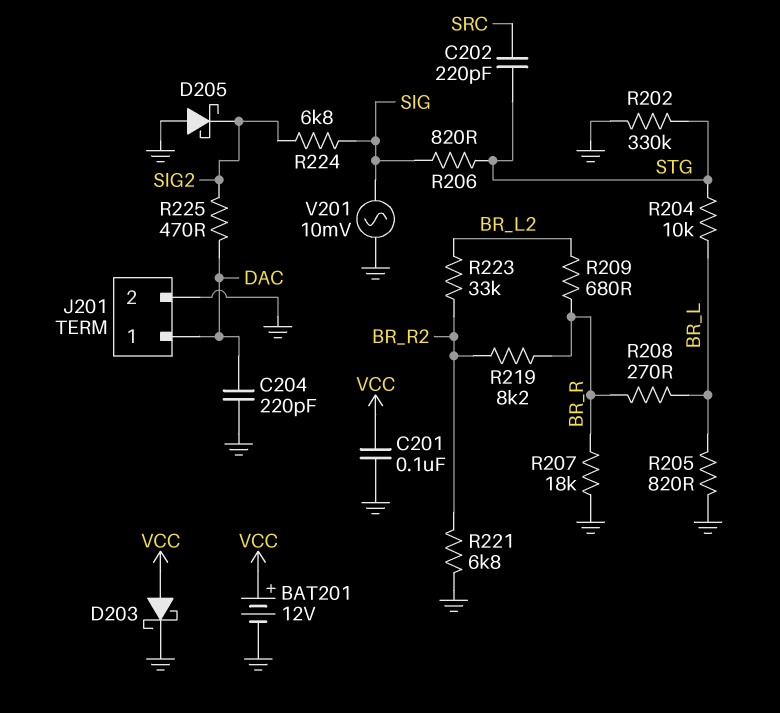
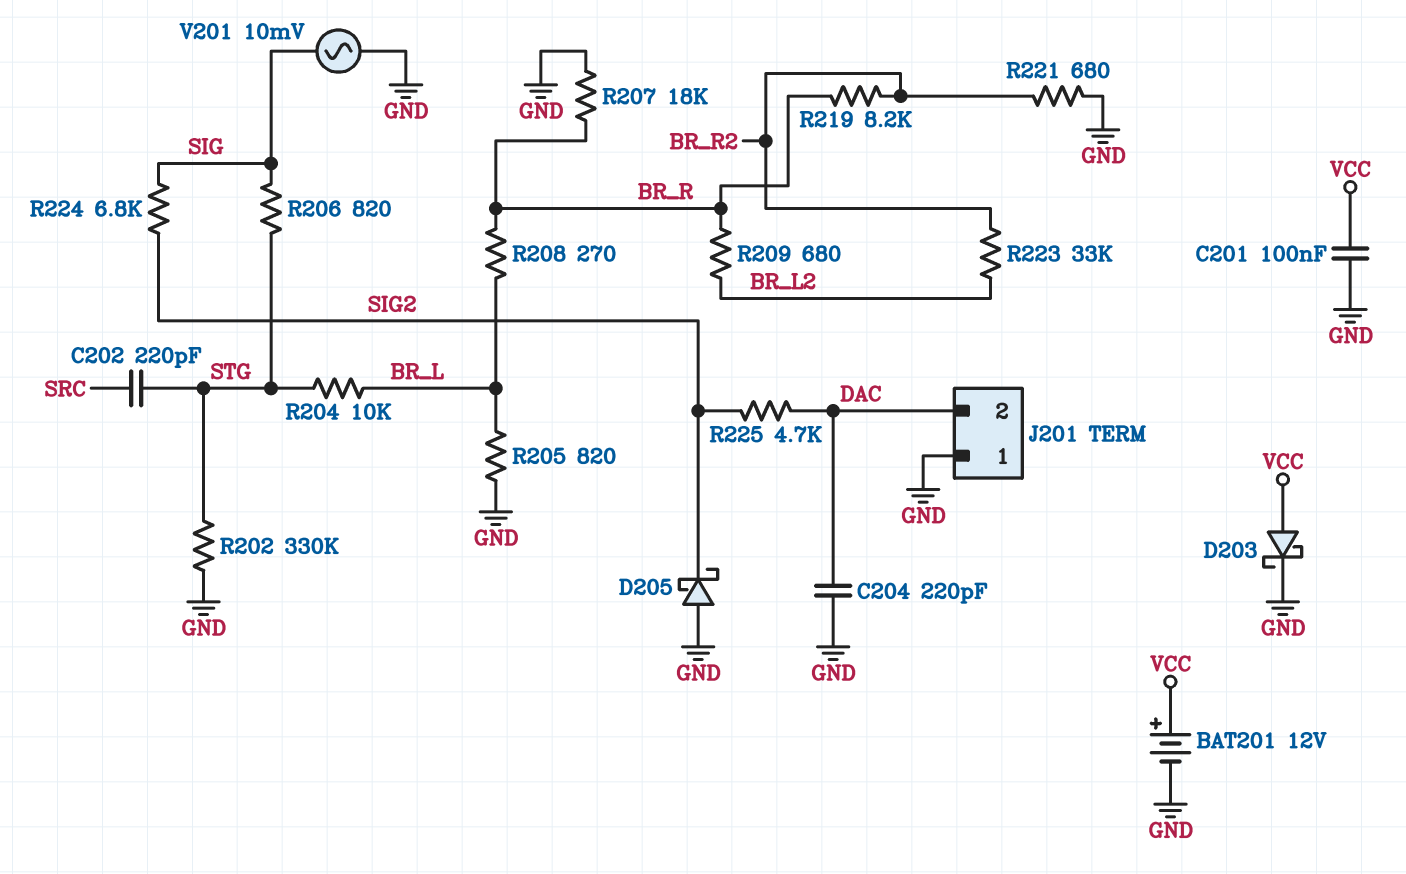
J201 pin 1: DAC -> GND
J201 pin 2: GND -> DAC
R221: 6.8k (BR_R2, GND) -> 680 (BR_R2, GND)
R225: 470 (DAC, SIG2) -> 4.7k (DAC, SIG2)

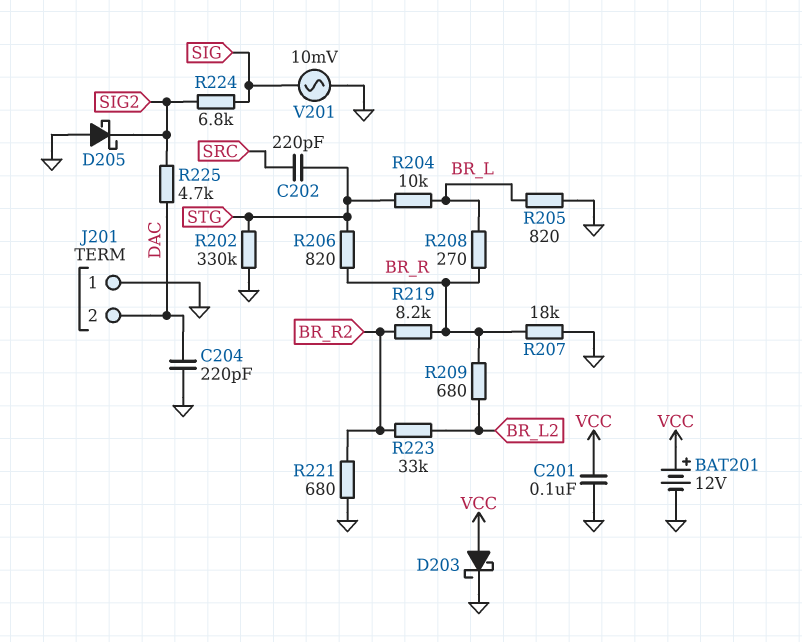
R206: 820 (SIG, STG) -> 820 (BR_R, STG)

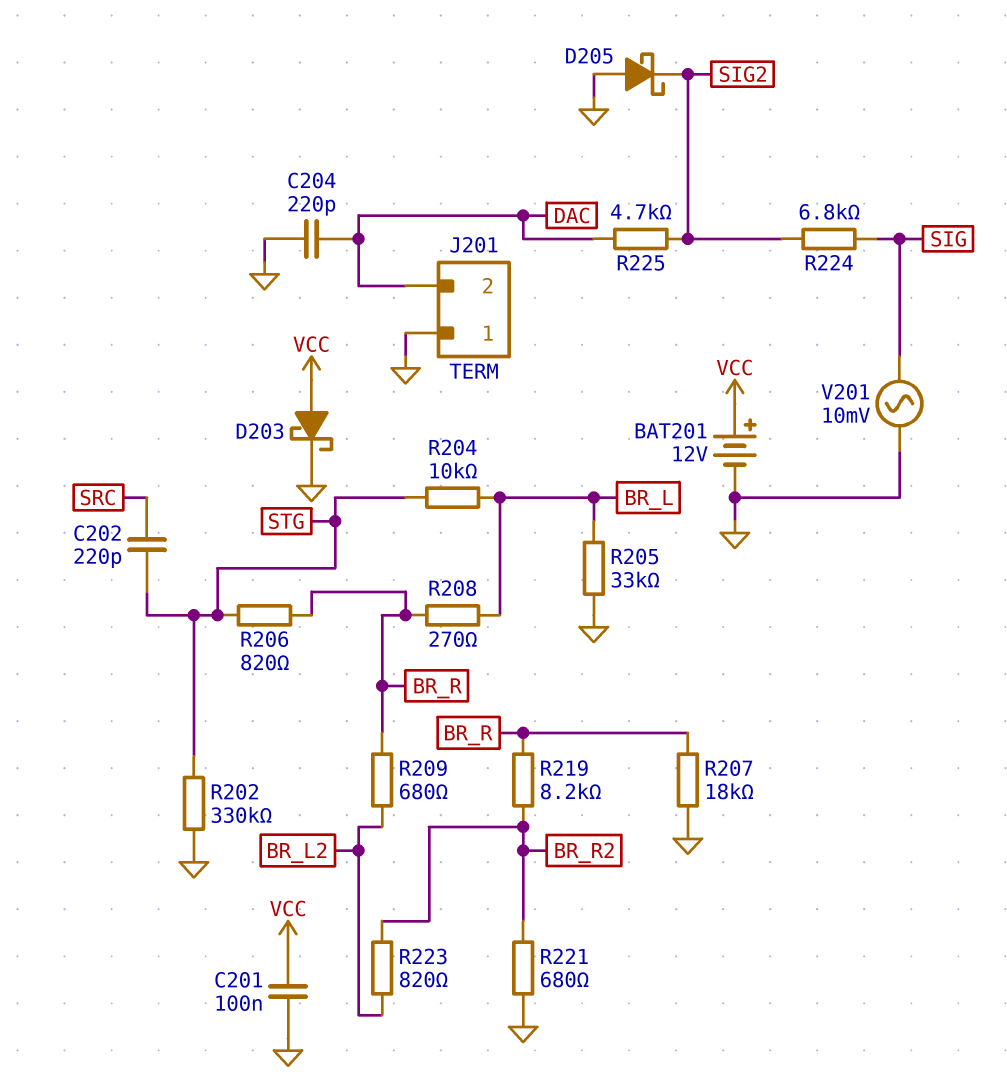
R205: 820 (BR_L, GND) -> 33k (BR_L, GND)
R223: 33k (BR_L2, BR_R2) -> 820 (BR_L2, BR_R2)

